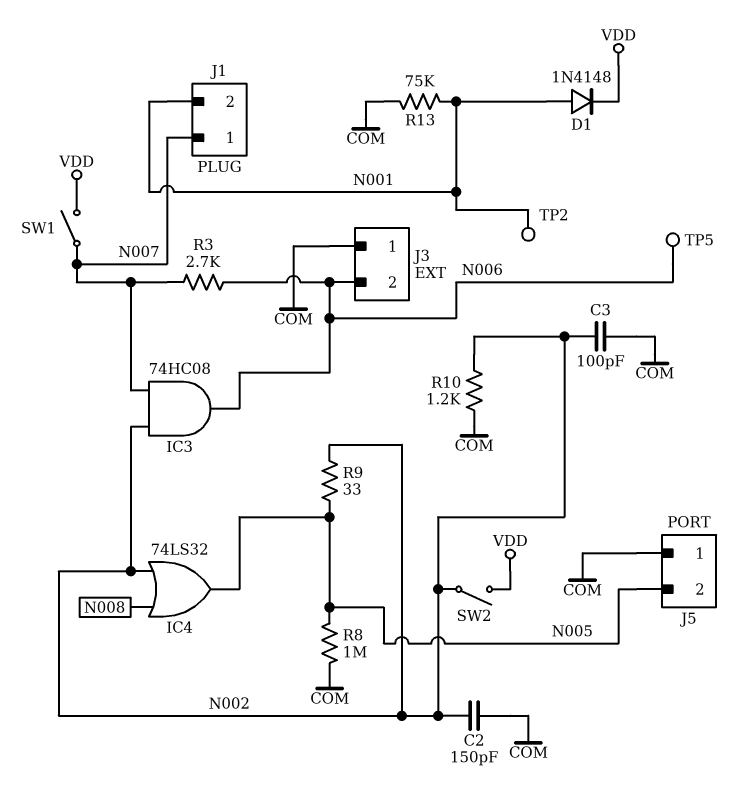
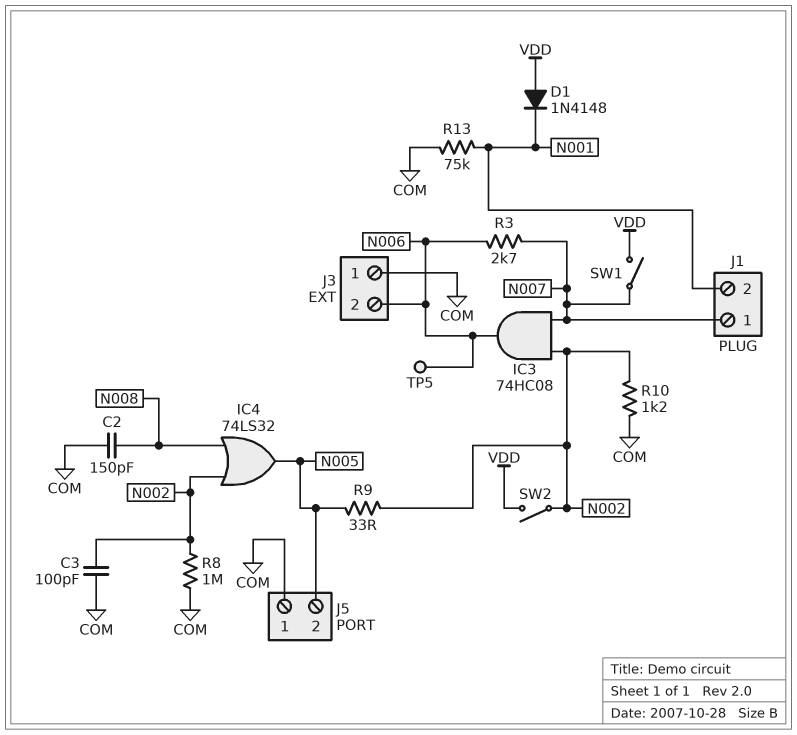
C2: 150pF (COM, N002) -> 150pF (COM, N008)
D1: diode 1N4148 (A N001, K VDD) -> diode 1N4148 (A VDD, K N001)
R8: 1M (COM, N005) -> 1M (COM, N002)
TP2: test point (N001) -> none

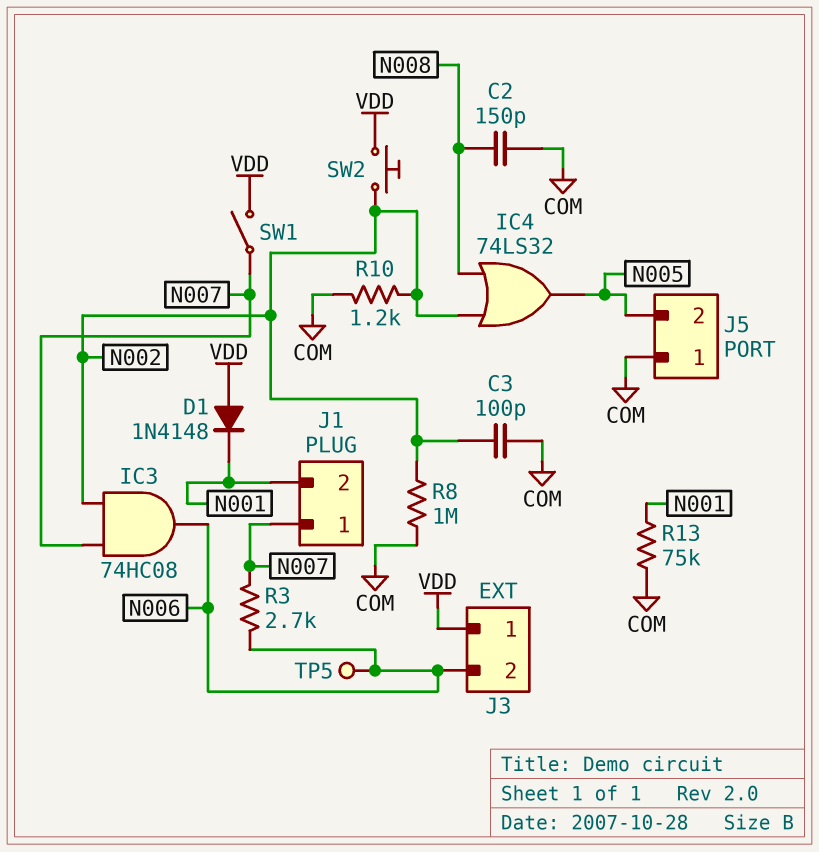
J3 pin 1: COM -> VDD
R9: 33 (N002, N005) -> none
SW2: switch (N002, VDD) -> button (N002, VDD)

